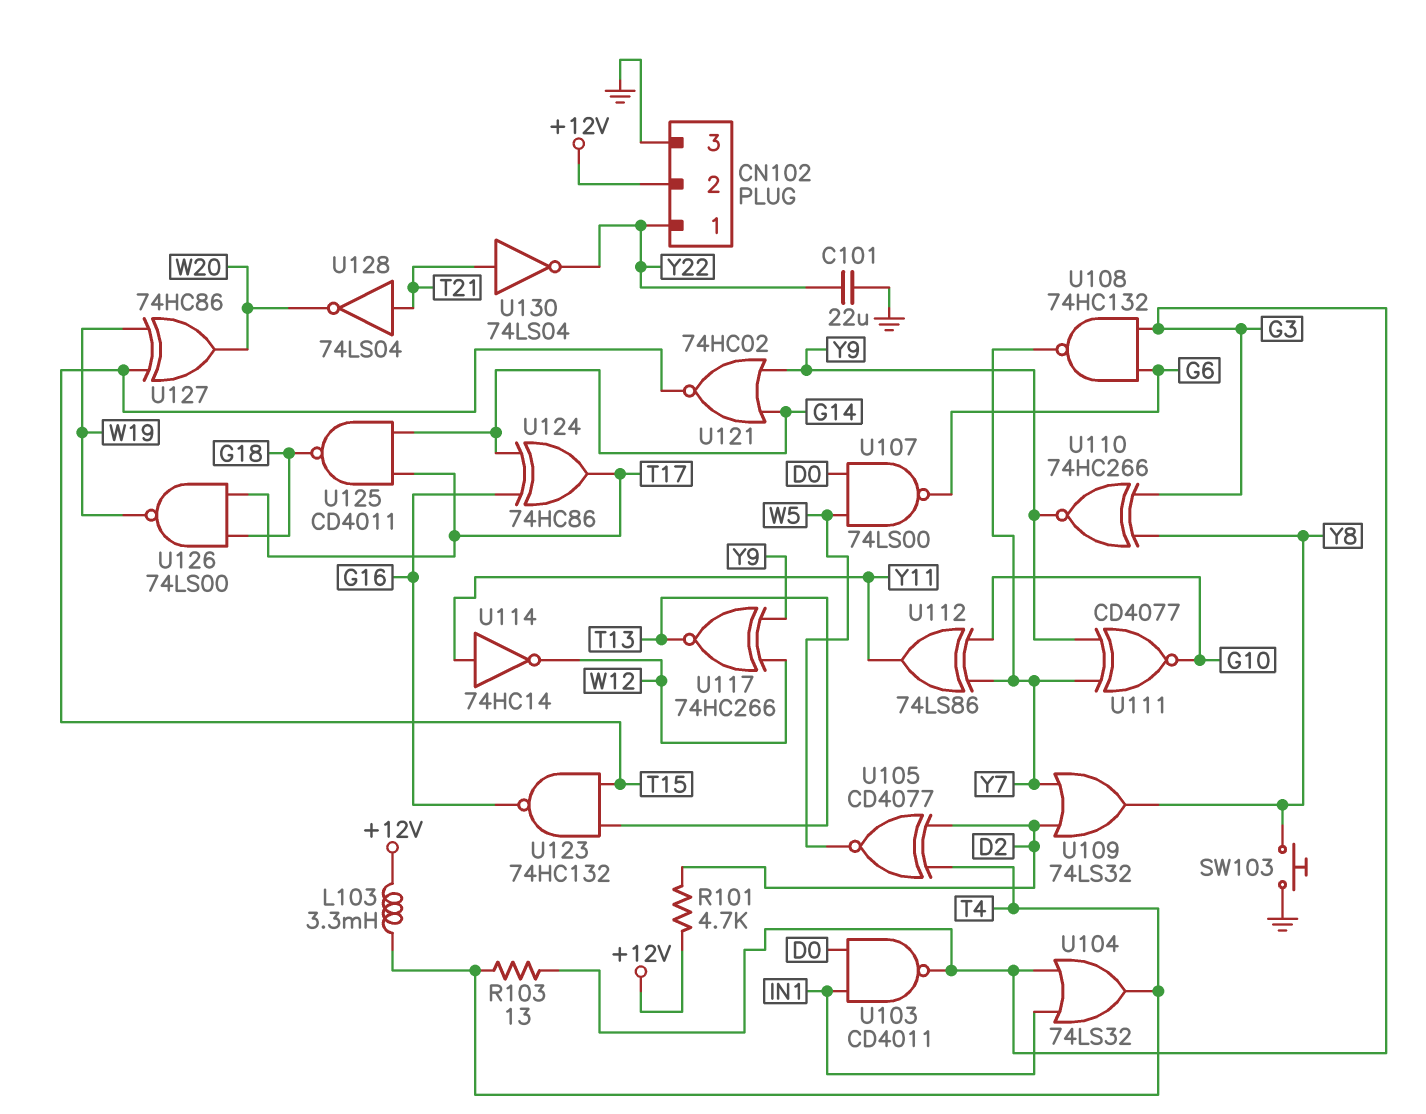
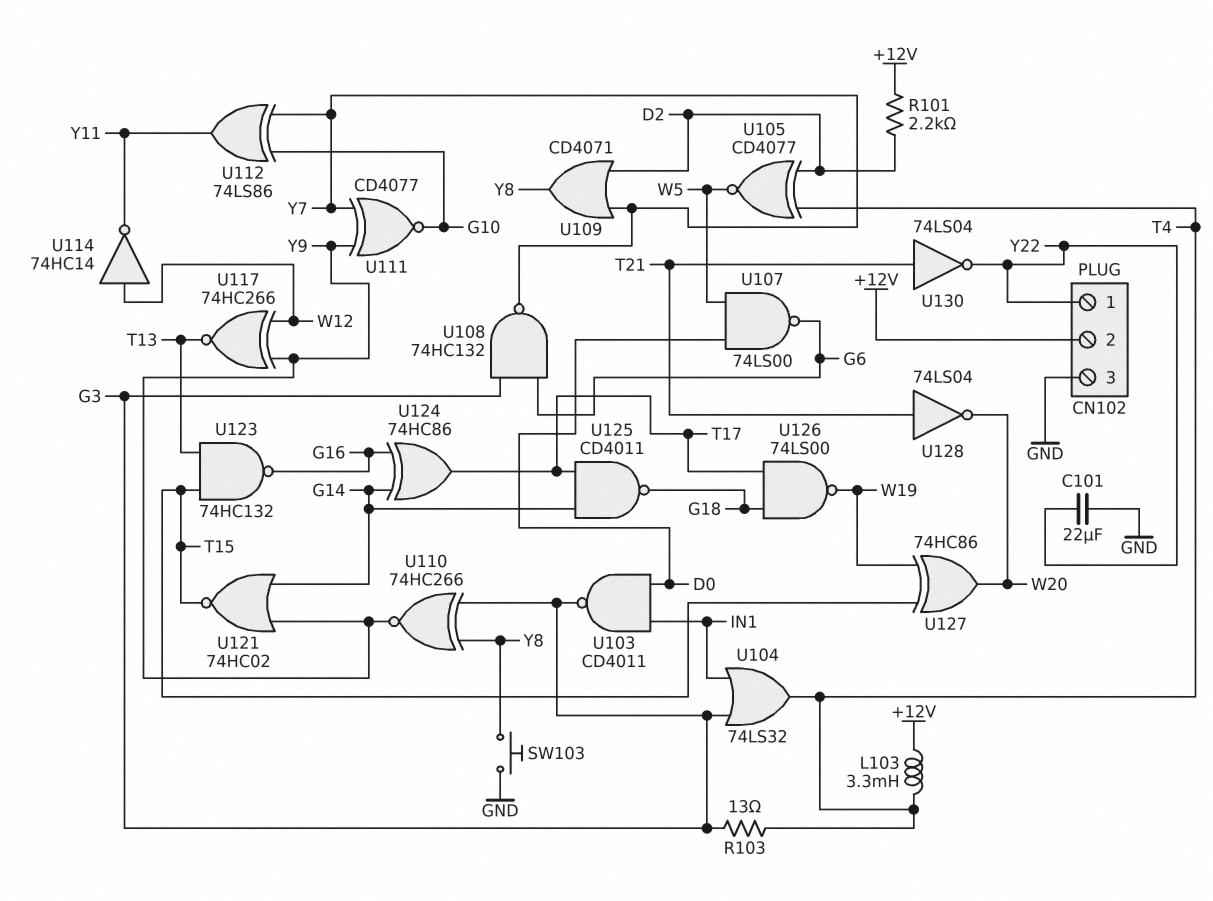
R101: 4.7k (+12V, D2) -> 2.2k (+12V, D2)
U109: OR 74LS32 (in D2, in Y7, out Y8) -> OR CD4071 (in D2, in Y7, out Y8)
U114: NOT 74HC14 (in Y11, out W12) -> NOT 74HC14 (in W12, out Y11)

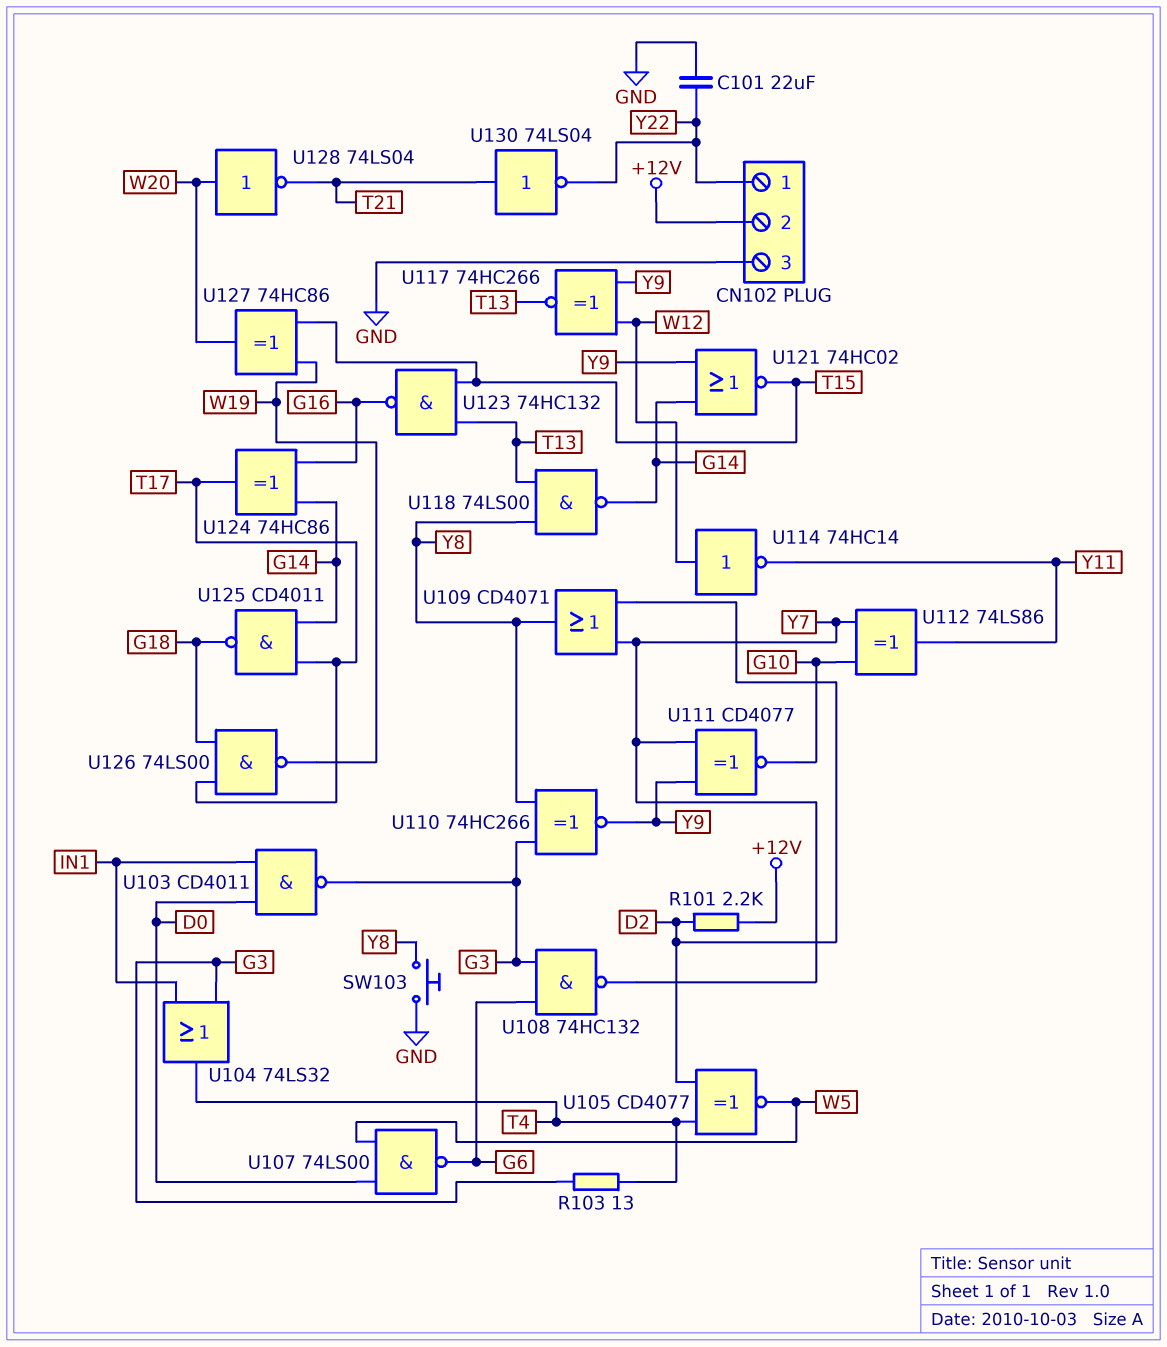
L103: 3.3mH (+12V, T4) -> none
U118: none -> NAND 74LS00 (in T13, in Y8, out G14)
U128: NOT 74LS04 (in T21, out W20) -> NOT 74LS04 (in W20, out T21)

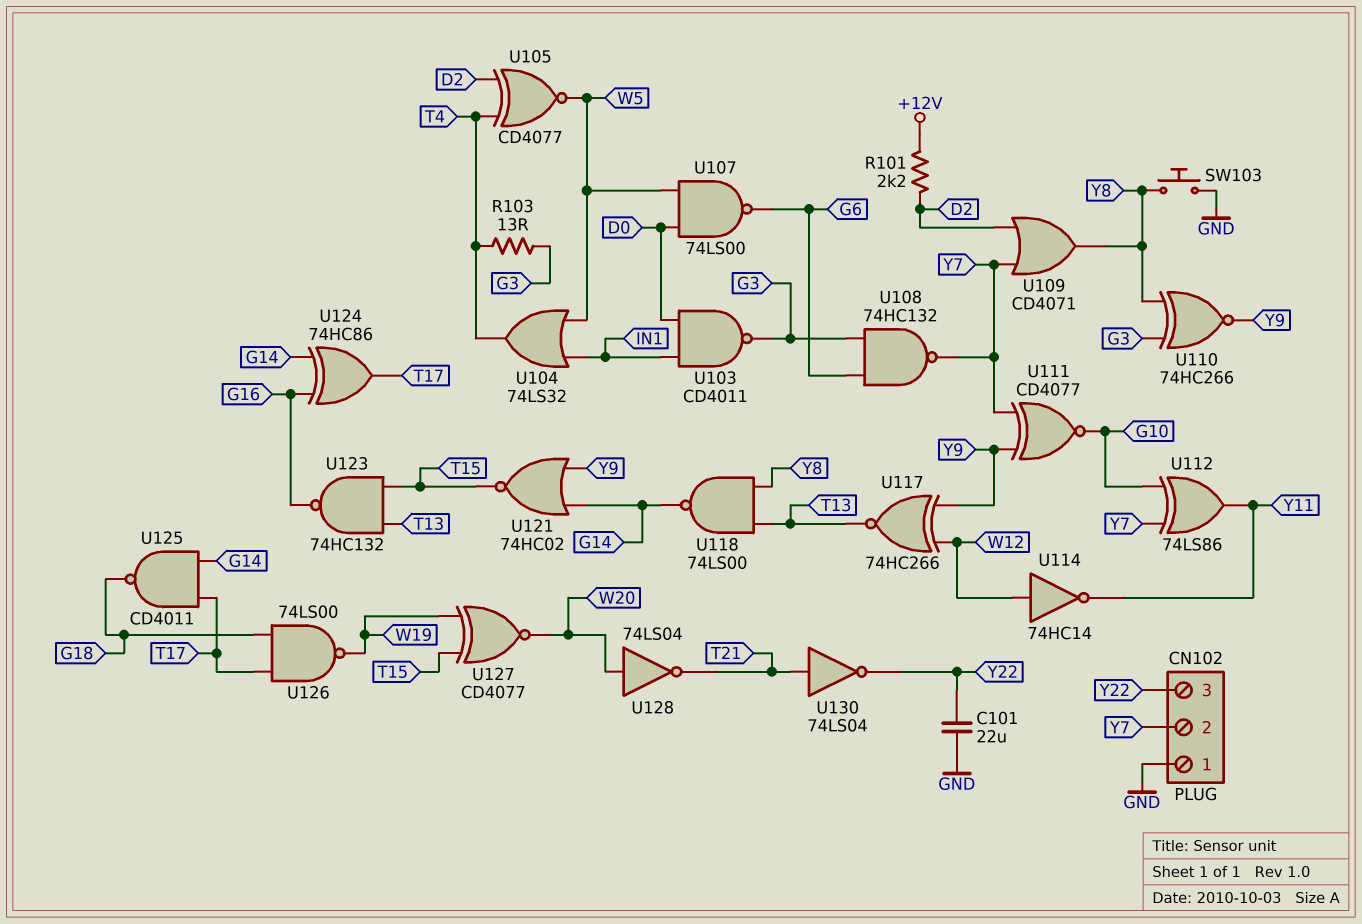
CN102 pin 1: Y22 -> GND
CN102 pin 2: +12V -> Y7
CN102 pin 3: GND -> Y22
U104: OR 74LS32 (in G3, in IN1, out T4) -> OR 74LS32 (in IN1, in W5, out T4)
U127: XOR 74HC86 (in T15, in W19, out W20) -> XNOR CD4077 (in T15, in W19, out W20)

